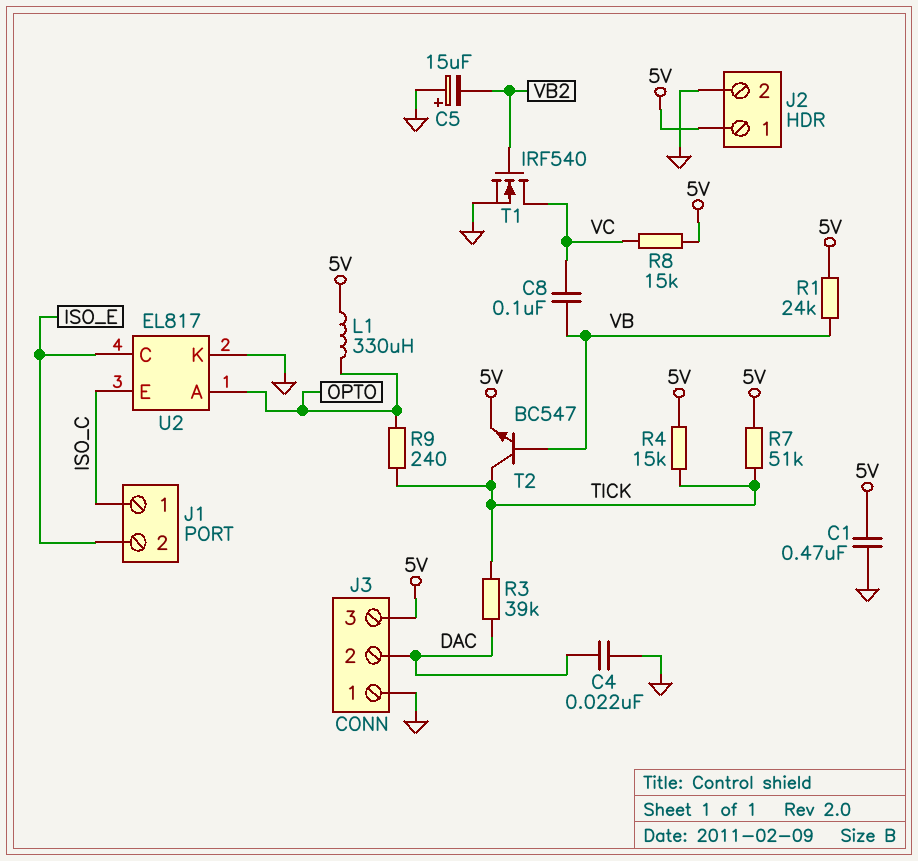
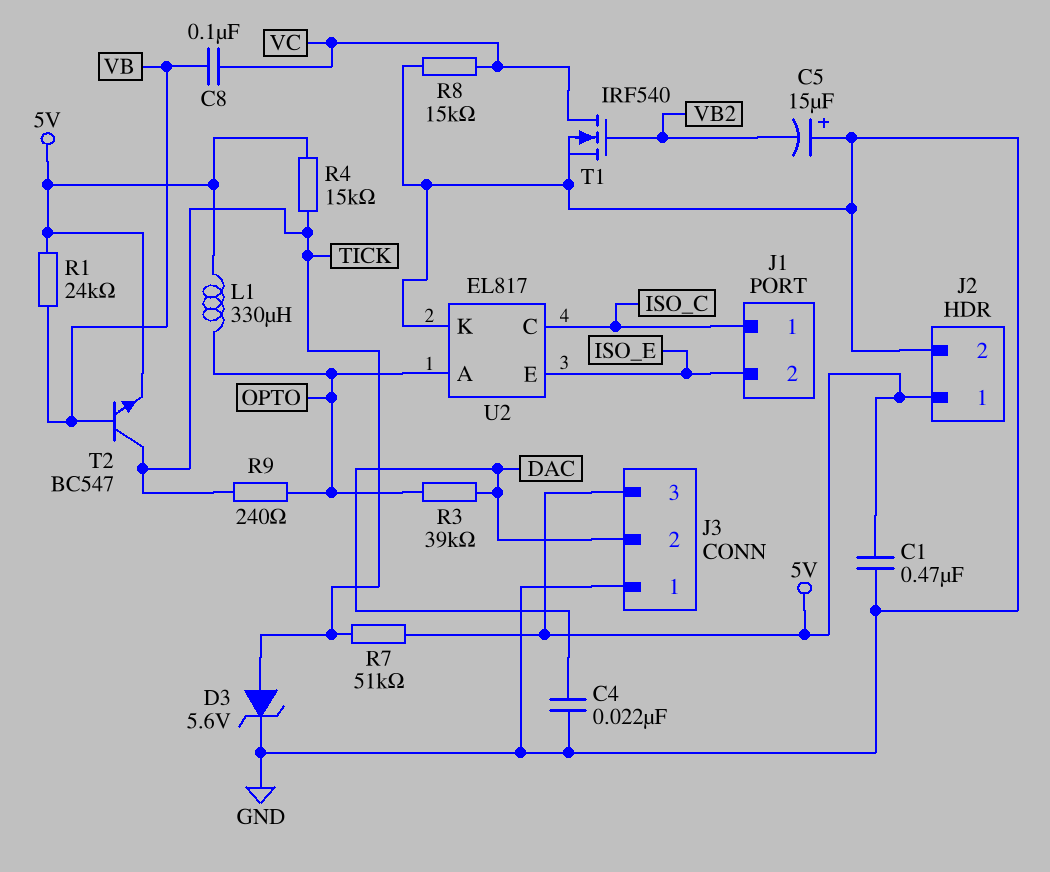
D3: none -> zener 5.6V (A TICK, K GND)
R3: 39k (DAC, TICK) -> 39k (DAC, OPTO)
R8: 15k (5V, VC) -> 15k (GND, VC)
U2 pin C: ISO_E -> ISO_C
U2 pin E: ISO_C -> ISO_E

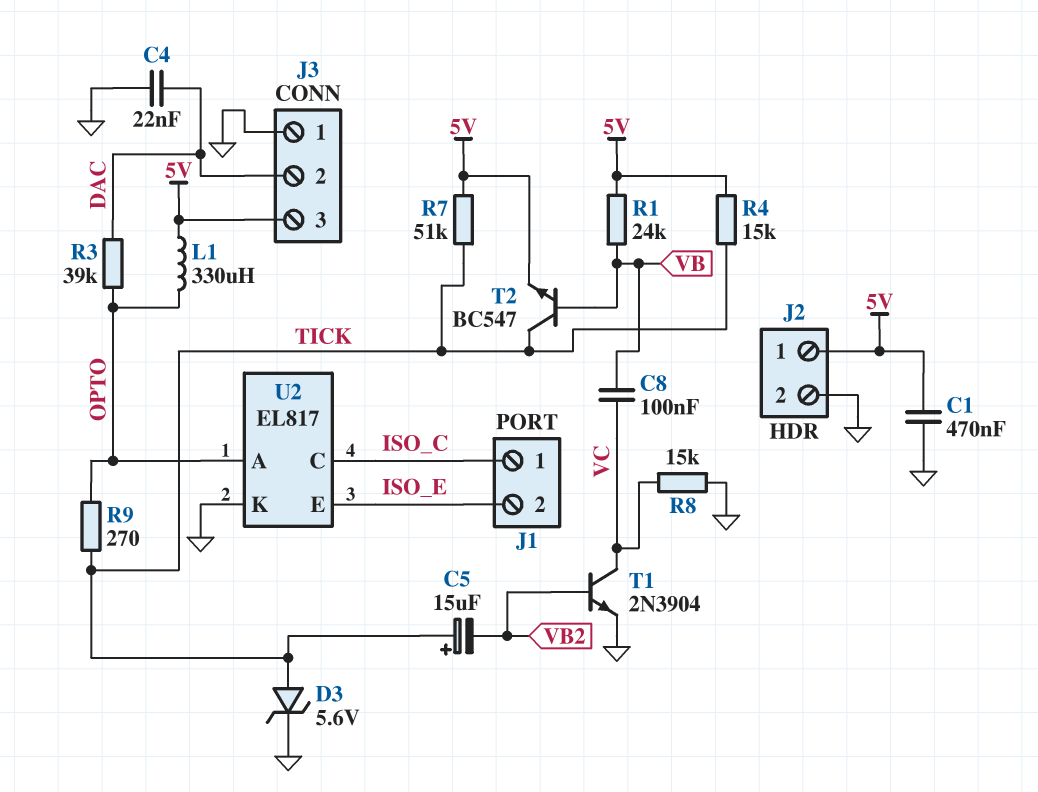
C5: 15uF (plus GND, minus VB2) -> 15uF (plus TICK, minus VB2)
R9: 240 (OPTO, TICK) -> 270 (OPTO, TICK)
T1: NMOS IRF540 (G VB2, D VC, S GND) -> NPN 2N3904 (B VB2, C VC, E GND)

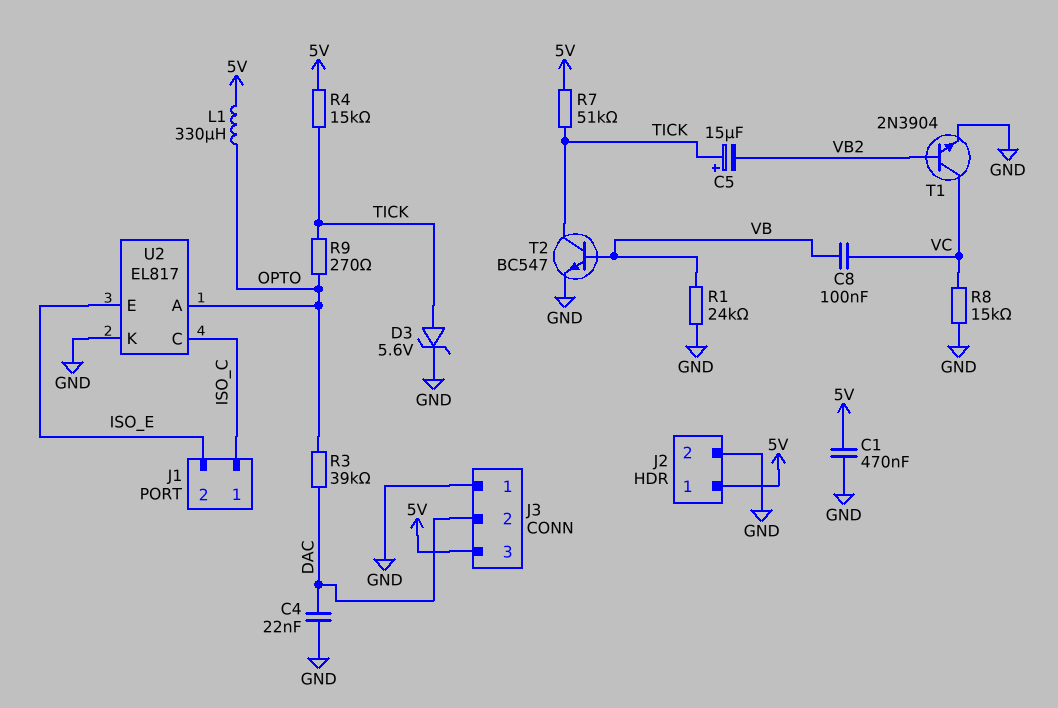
R1: 24k (5V, VB) -> 24k (GND, VB)
T2: NPN BC547 (B VB, C TICK, E 5V) -> NPN BC547 (B VB, C TICK, E GND)

